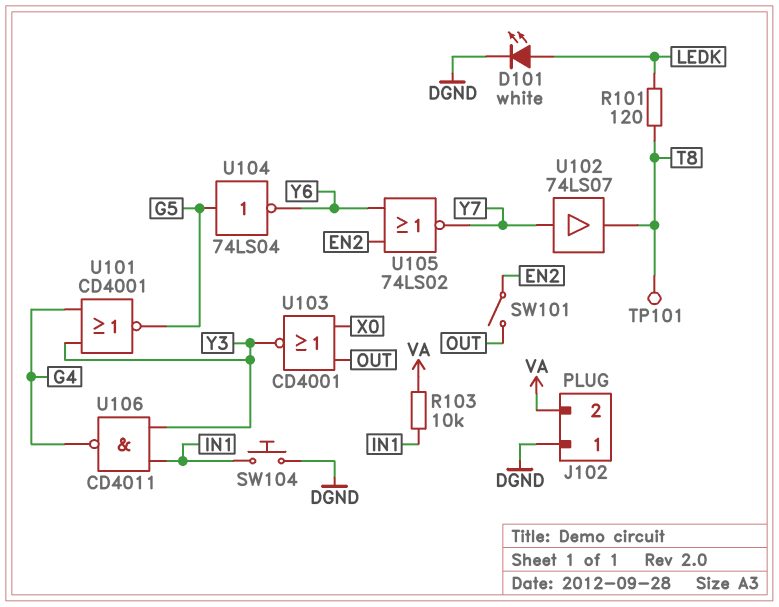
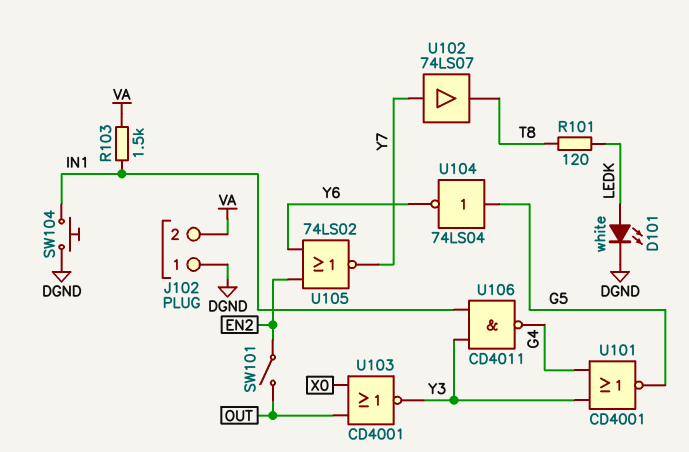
R103: 10k (IN1, VA) -> 1.5k (IN1, VA)
TP101: test point (T8) -> none

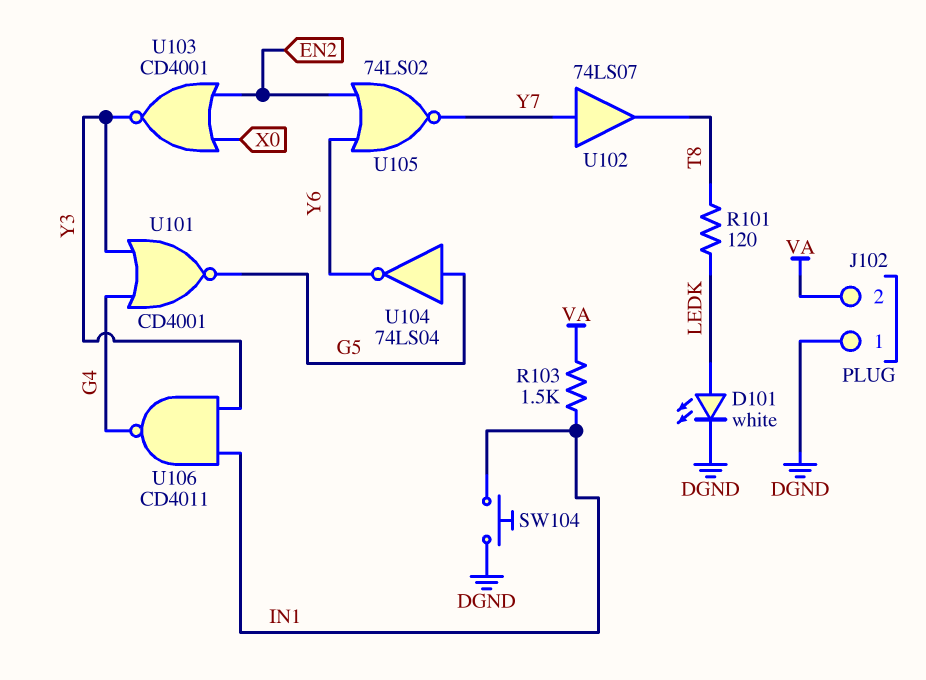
SW101: switch (EN2, OUT) -> none
U103: NOR CD4001 (in OUT, in X0, out Y3) -> NOR CD4001 (in EN2, in X0, out Y3)

